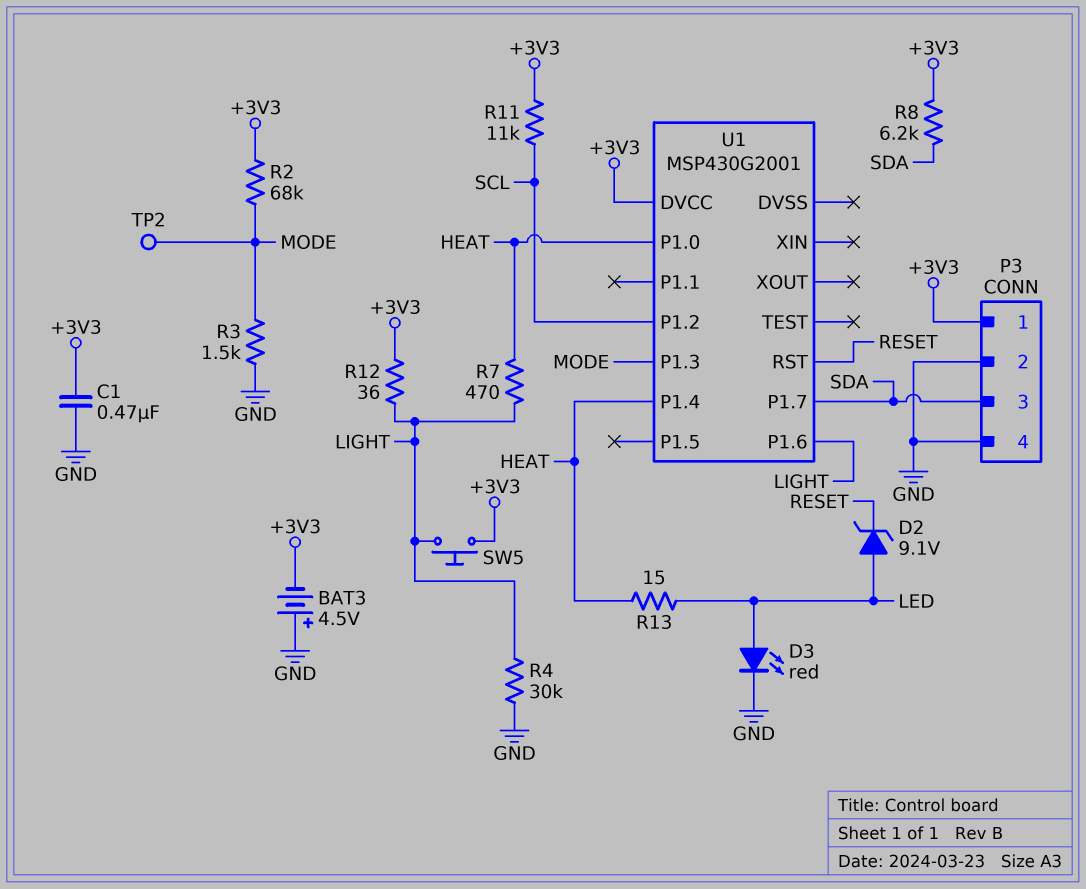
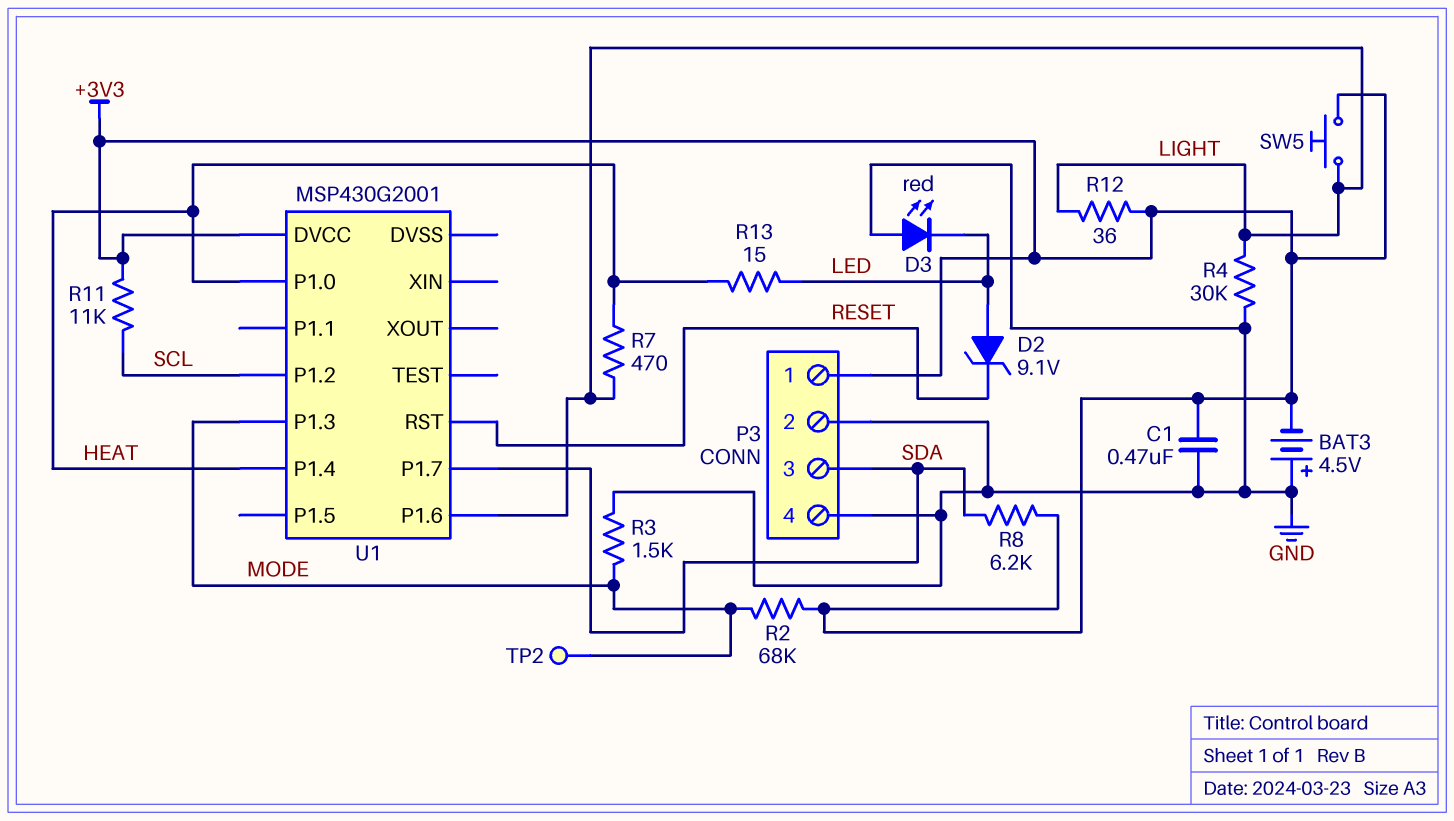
D3: LED red (A LED, K GND) -> LED red (A GND, K LED)

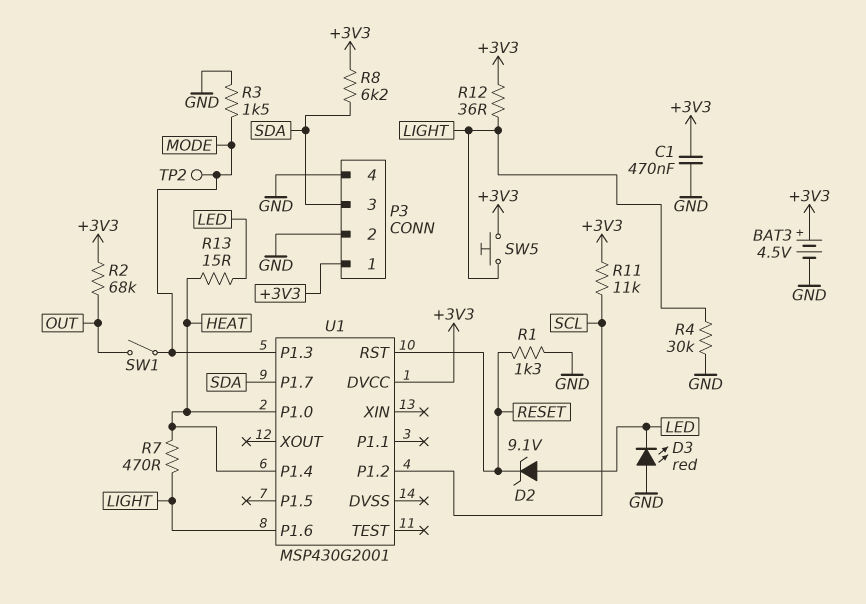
BAT3: 4.5V (plus GND, minus +3V3) -> 4.5V (plus +3V3, minus GND)
R1: none -> 1.3k (GND, RESET)
R2: 68k (+3V3, MODE) -> 68k (+3V3, OUT)
SW1: none -> switch (MODE, OUT)

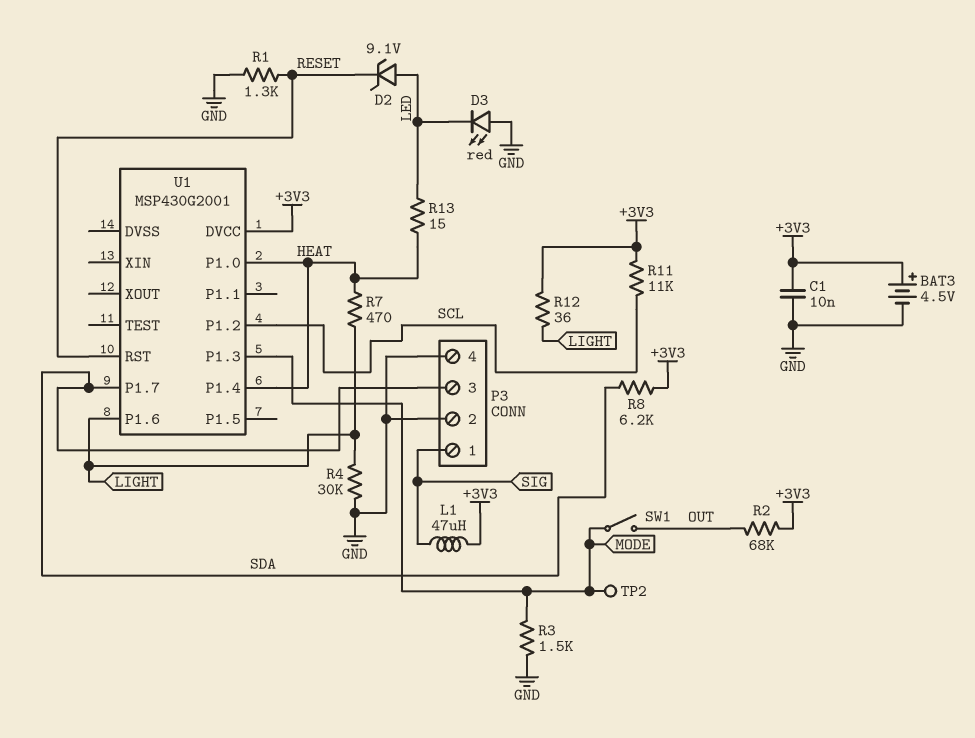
C1: 470nF (+3V3, GND) -> 10nF (+3V3, GND)
L1: none -> 47uH (+3V3, SIG)
P3 pin 1: +3V3 -> SIG
SW5: button (+3V3, LIGHT) -> none

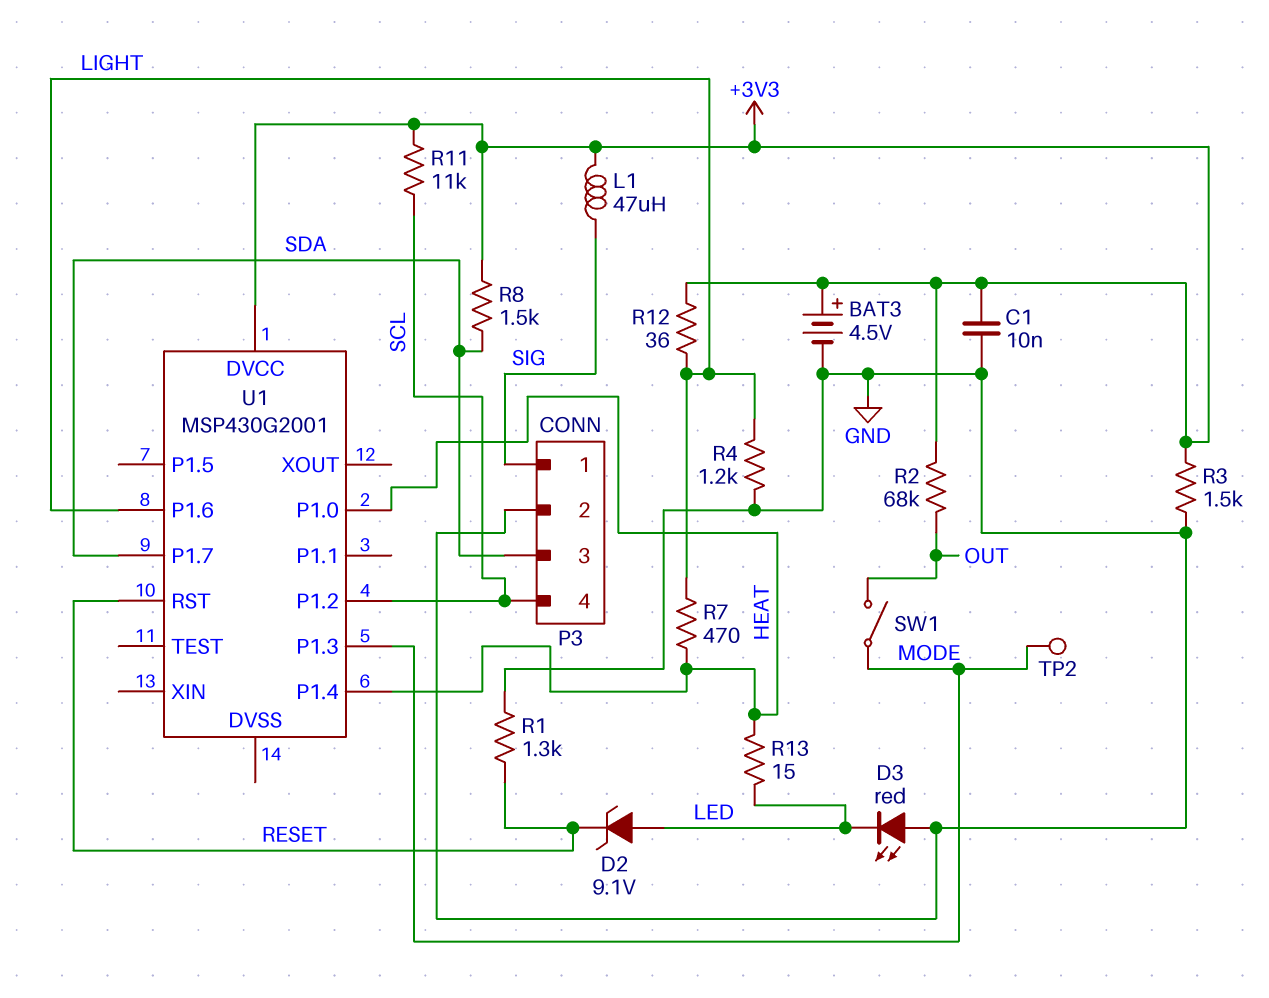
P3 pin 4: GND -> SCL
R3: 1.5k (GND, MODE) -> 1.5k (+3V3, GND)
R4: 30k (GND, LIGHT) -> 1.2k (GND, LIGHT)
R8: 6.2k (+3V3, SDA) -> 1.5k (+3V3, SDA)

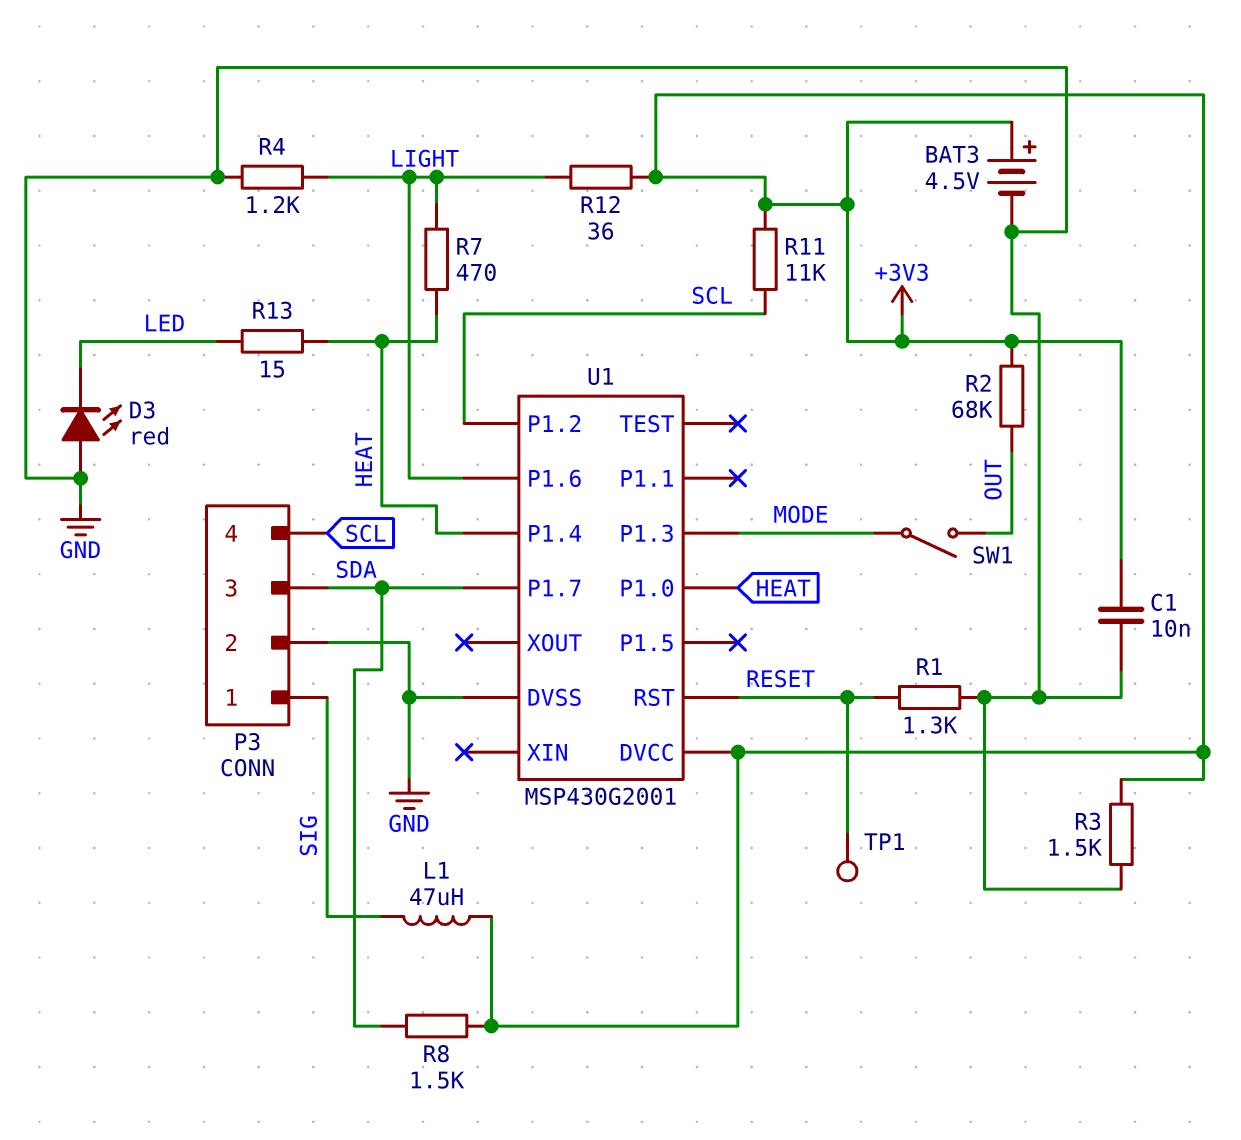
D2: zener 9.1V (A LED, K RESET) -> none
TP1: none -> test point (RESET)
TP2: test point (MODE) -> none
U1 pin DVSS: none -> GND

